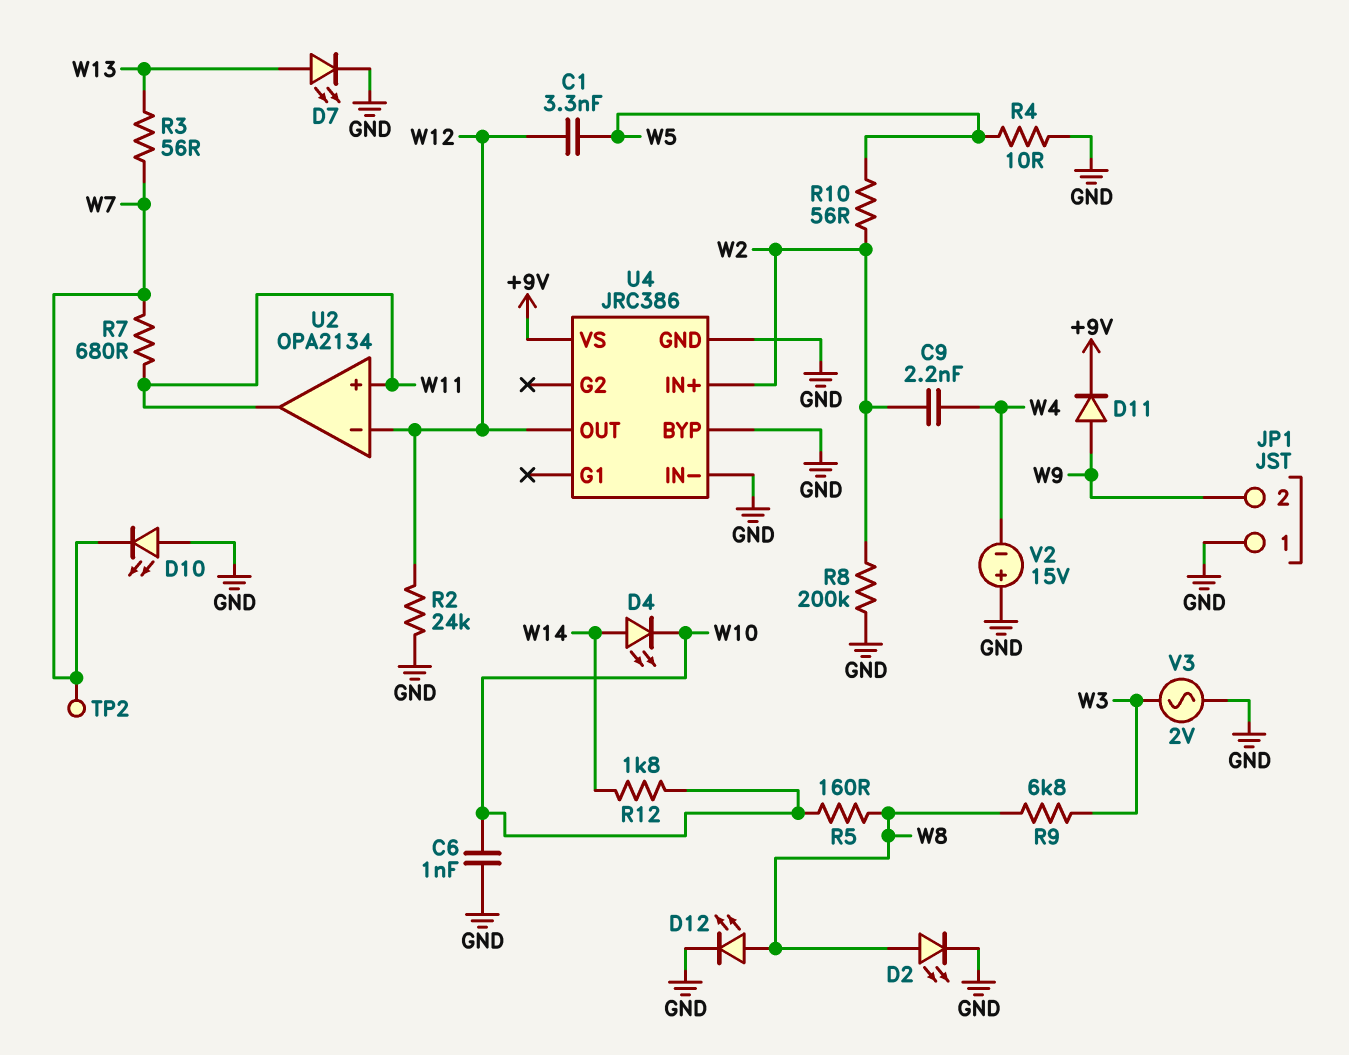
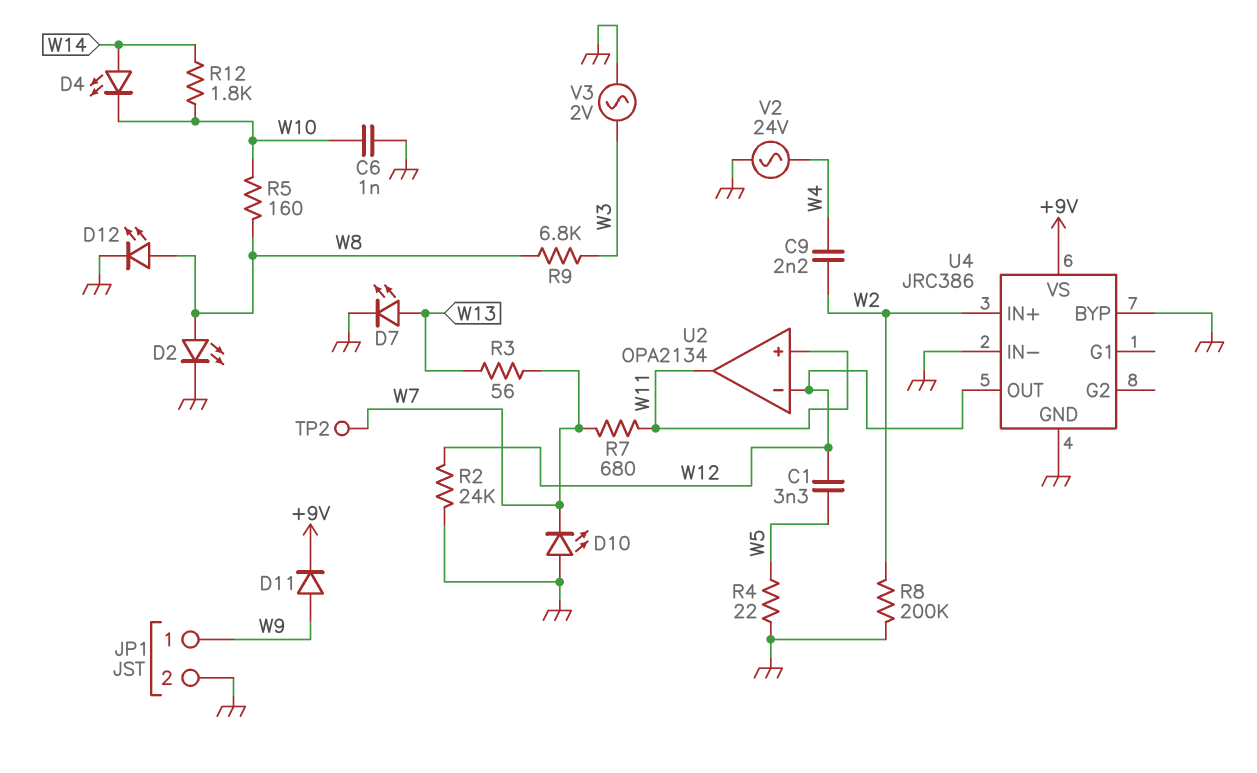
JP1 pin 1: GND -> W9
JP1 pin 2: W9 -> GND
R4: 10 (GND, W5) -> 22 (GND, W5)
R10: 56 (W2, W5) -> none
V2: 15V (plus GND, minus W4) -> AC 24V (GND, W4)

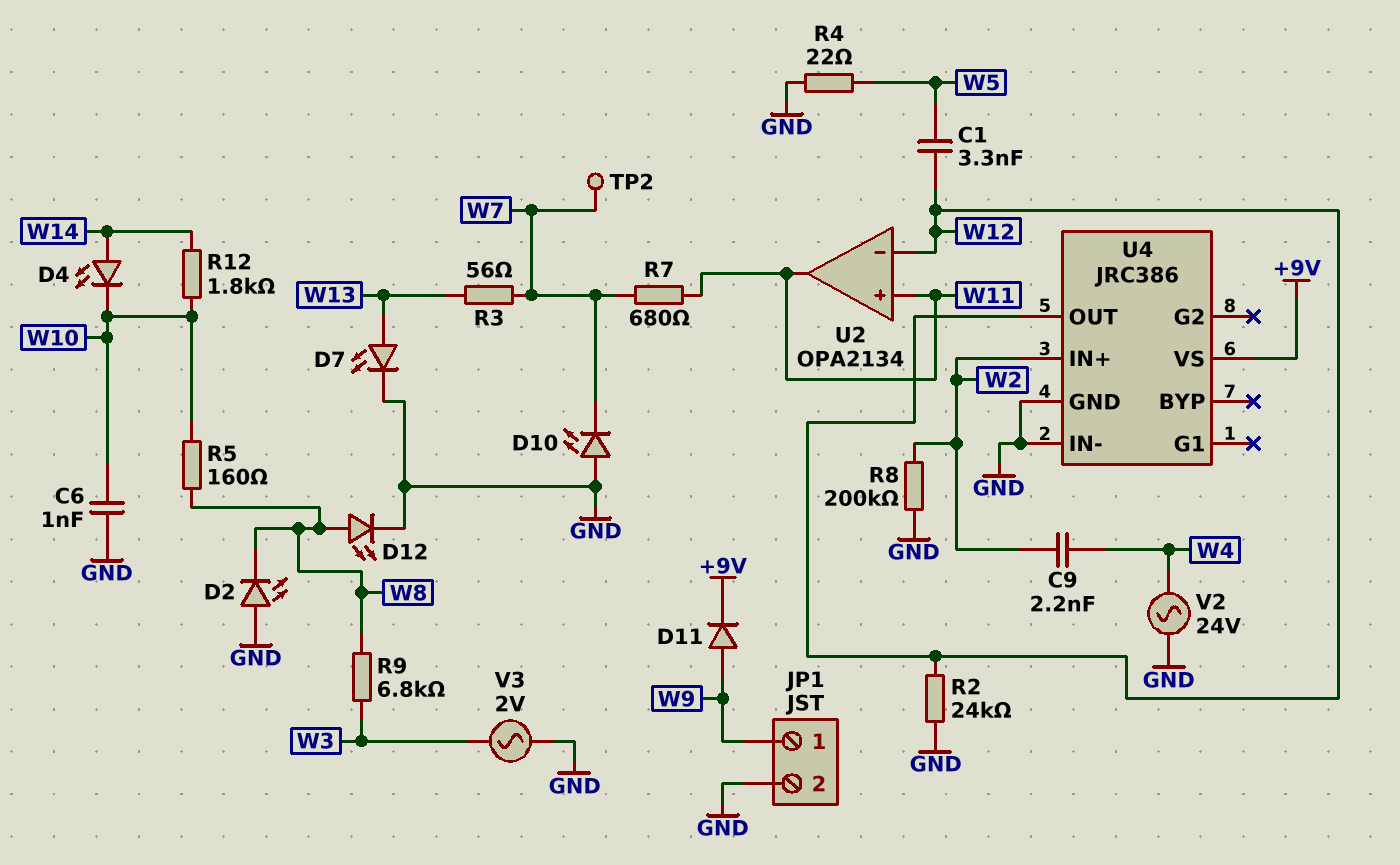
D2: LED (A W8, K GND) -> LED (A GND, K W8)
U4 pin BYP: GND -> none

